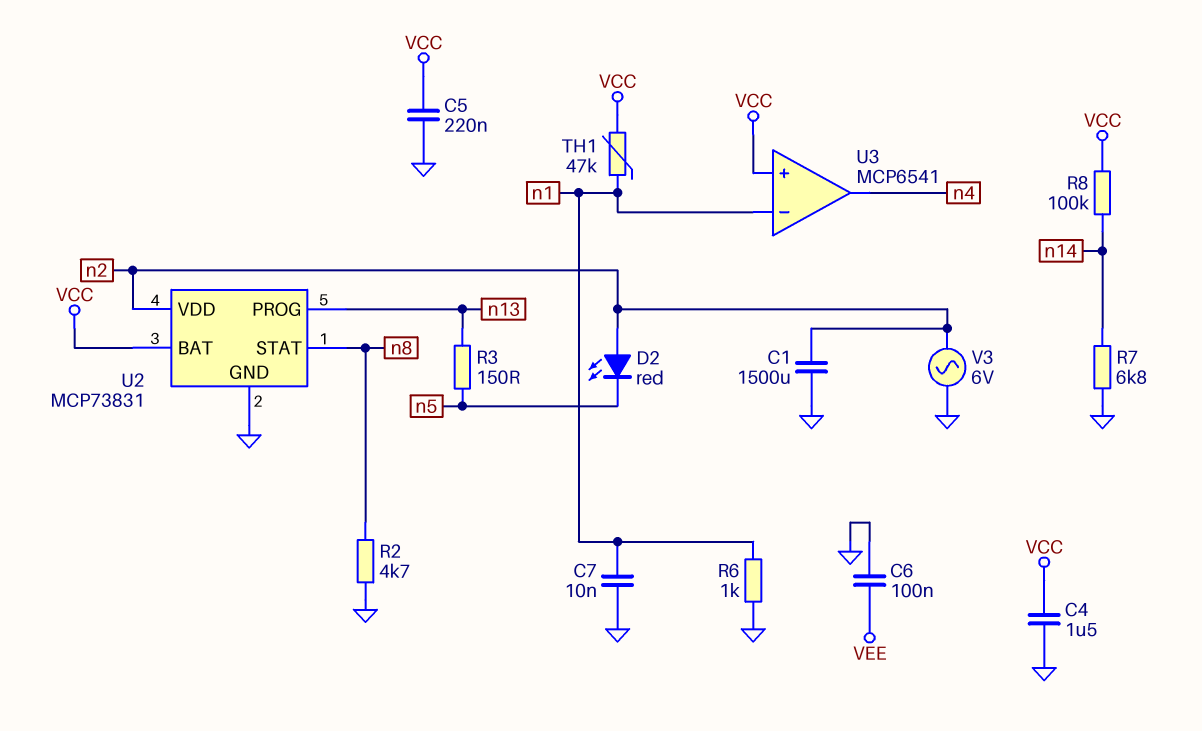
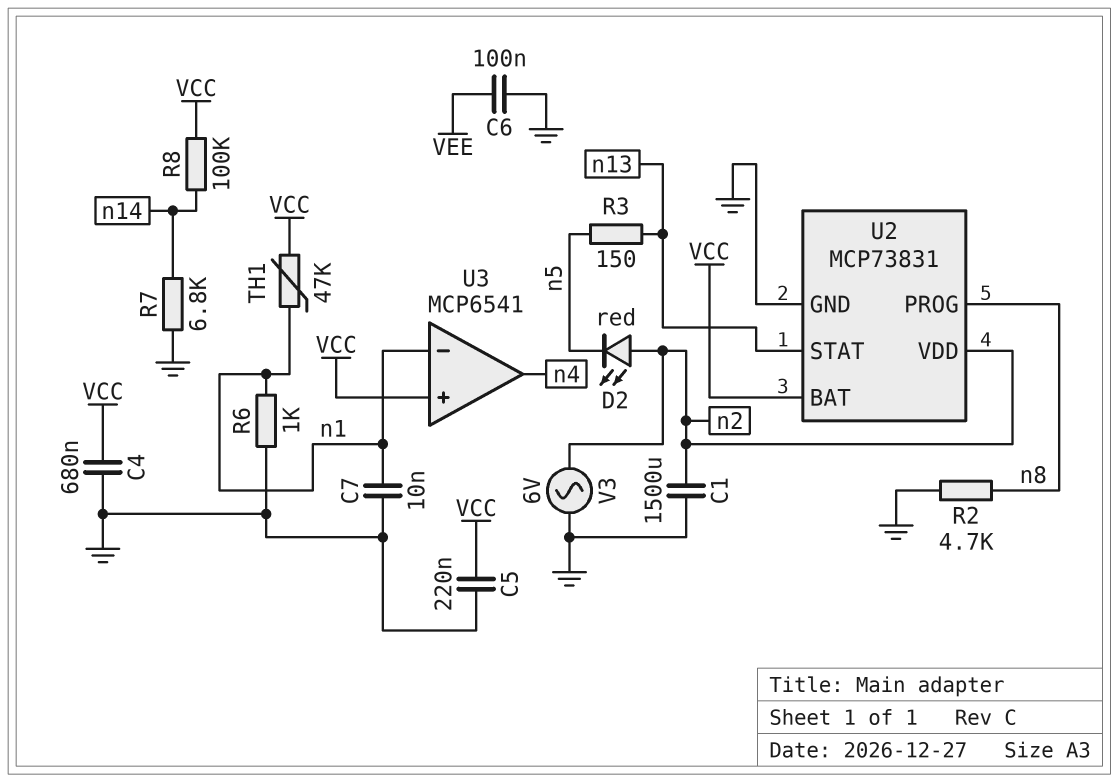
C4: 1.5uF (GND, VCC) -> 680nF (GND, VCC)
U2 pin PROG: n13 -> n8
U2 pin STAT: n8 -> n13

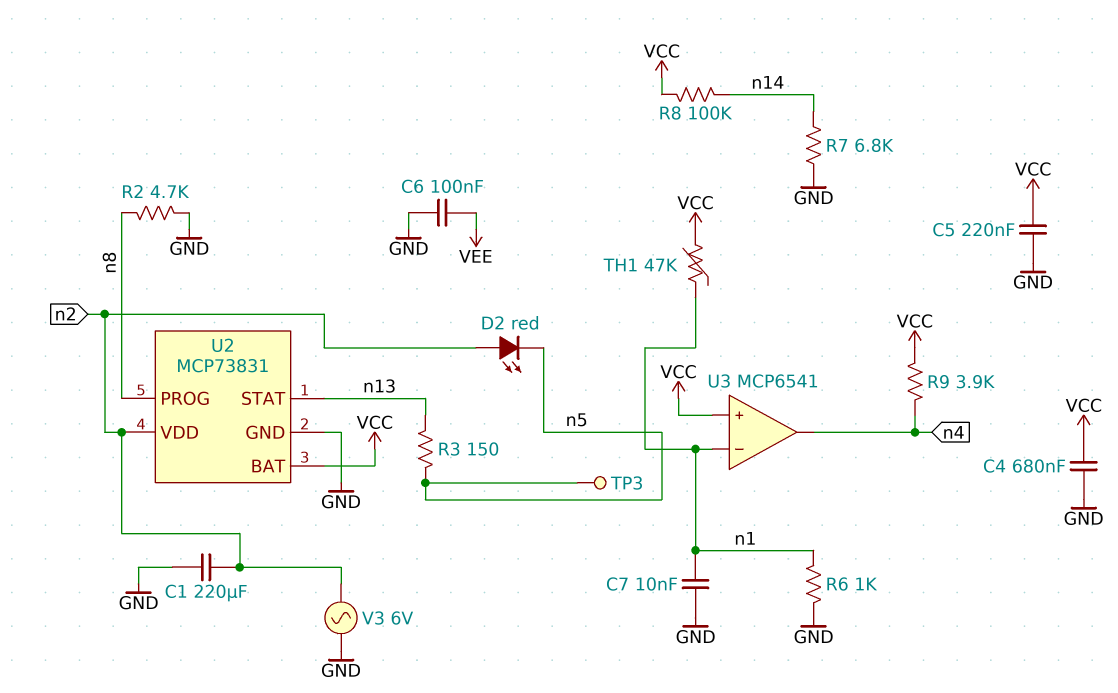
C1: 1500uF (GND, n2) -> 220uF (GND, n2)
R9: none -> 3.9k (VCC, n4)
TP3: none -> test point (n5)

